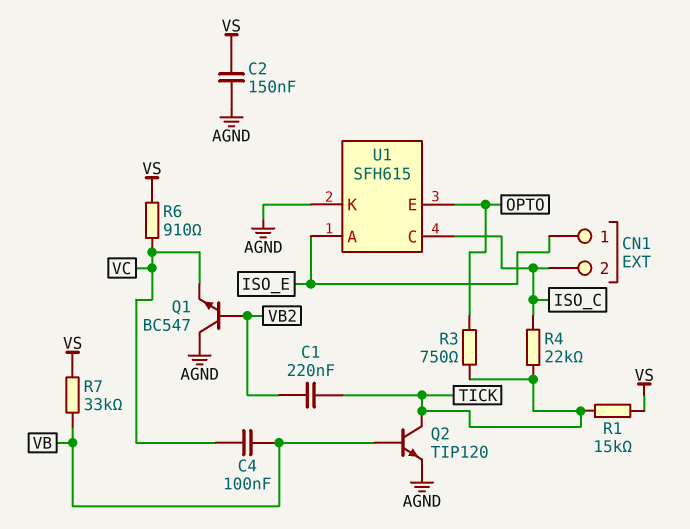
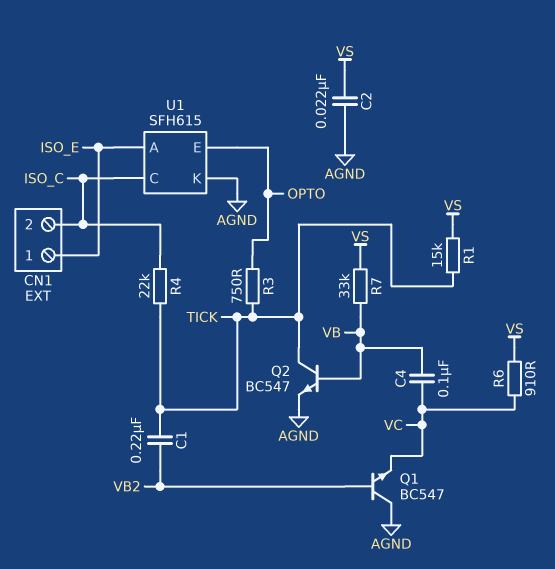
C2: 150nF (AGND, VS) -> 22nF (AGND, VS)
Q2: NPN TIP120 (B VB, C TICK, E AGND) -> NPN BC547 (B VB, C TICK, E AGND)

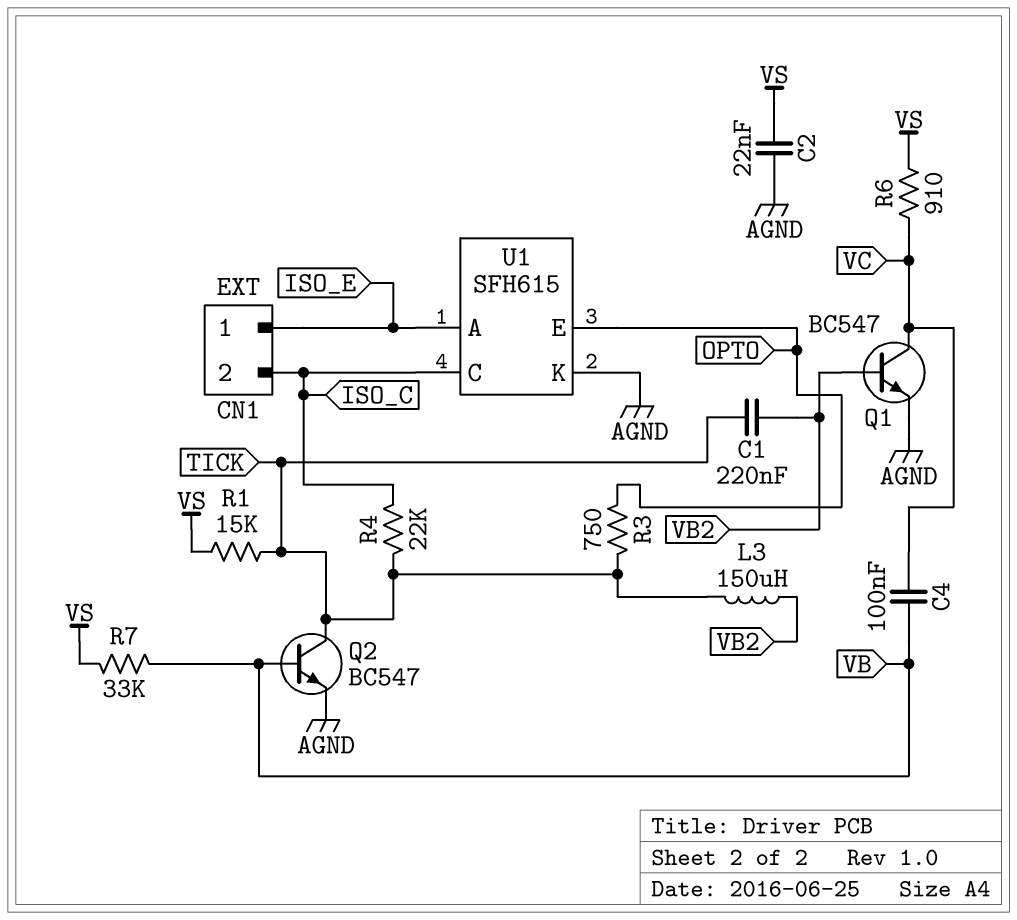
L3: none -> 150uH (TICK, VB2)
Q1: NPN BC547 (B VB2, C AGND, E VC) -> NPN BC547 (B VB2, C VC, E AGND)

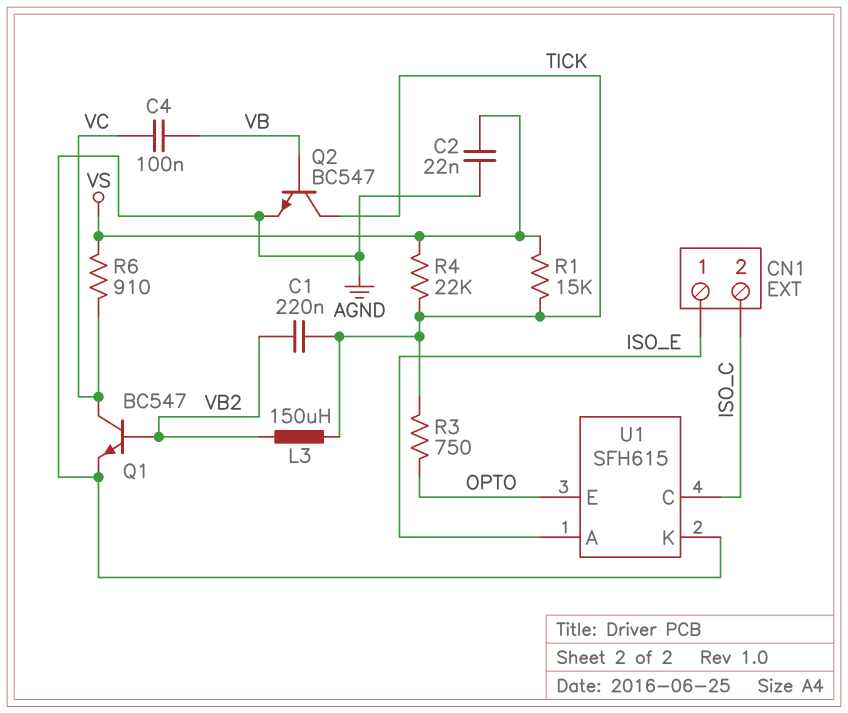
R4: 22k (ISO_C, TICK) -> 22k (TICK, VS)
R7: 33k (VB, VS) -> none

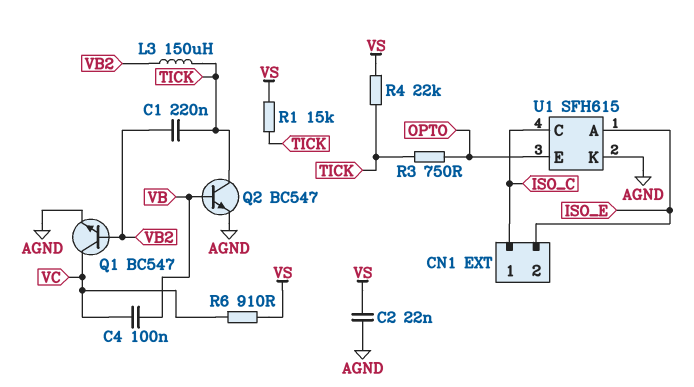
CN1 pin 1: ISO_E -> ISO_C
CN1 pin 2: ISO_C -> ISO_E

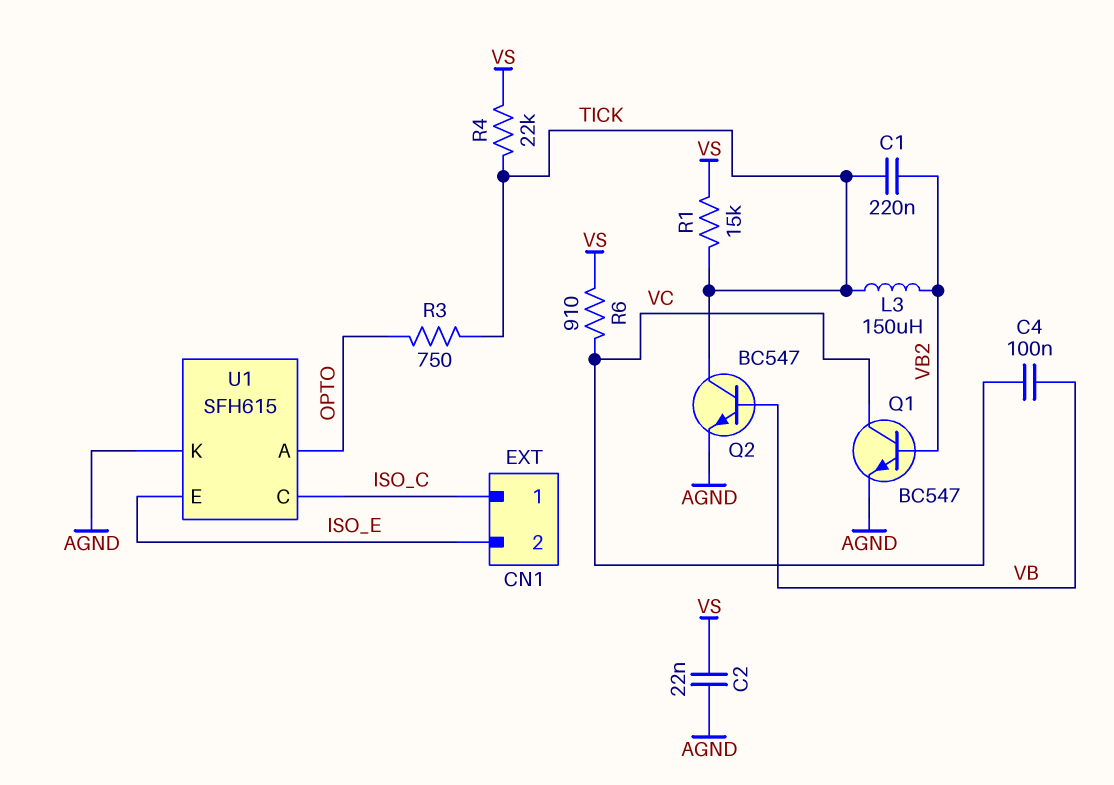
U1 pin A: ISO_E -> OPTO
U1 pin E: OPTO -> ISO_E

